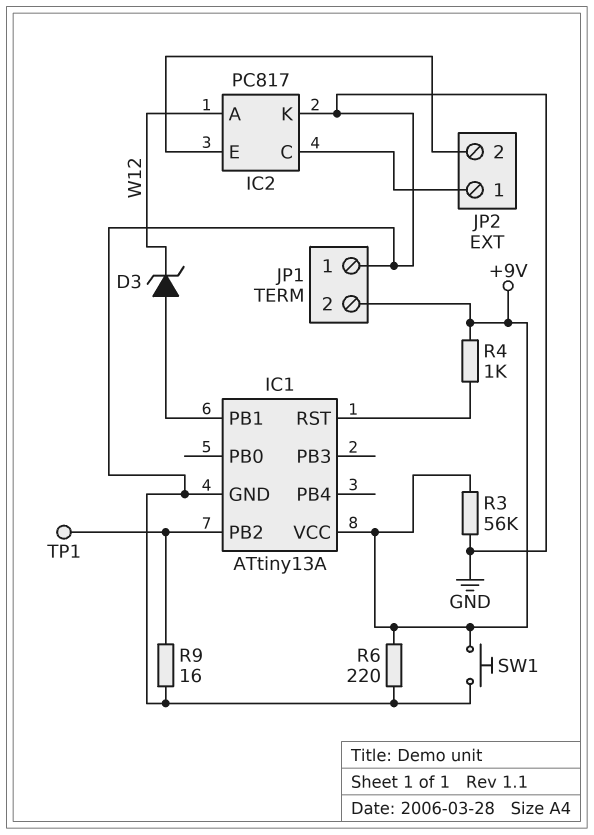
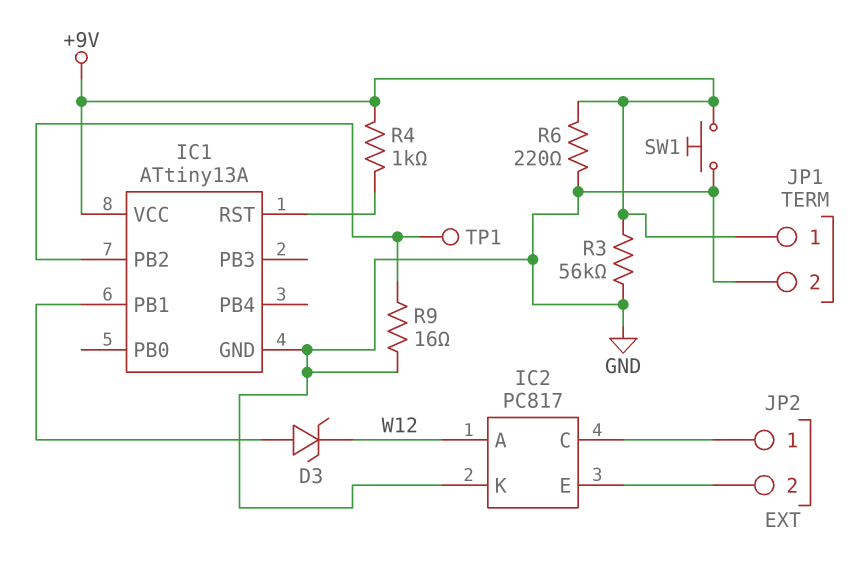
JP1 pin 1: GND -> +9V
JP1 pin 2: +9V -> GND

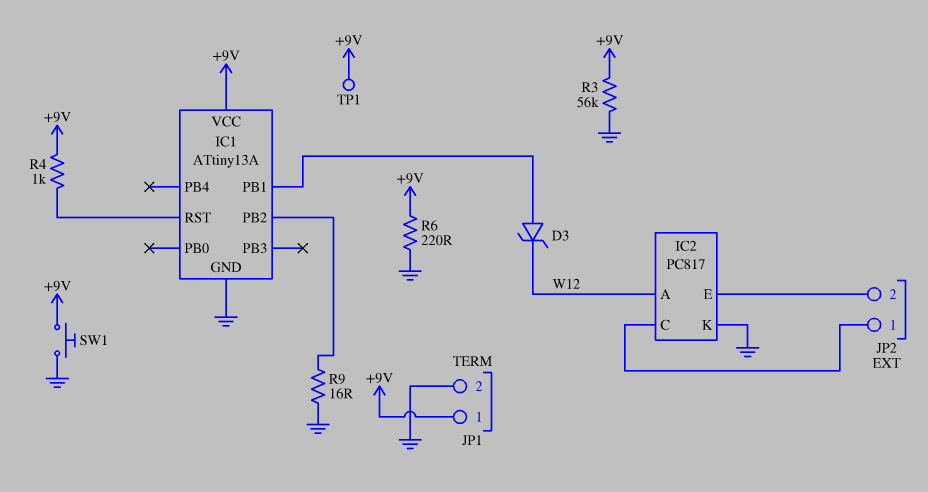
TP1: test point (IC1/PB2) -> test point (+9V)

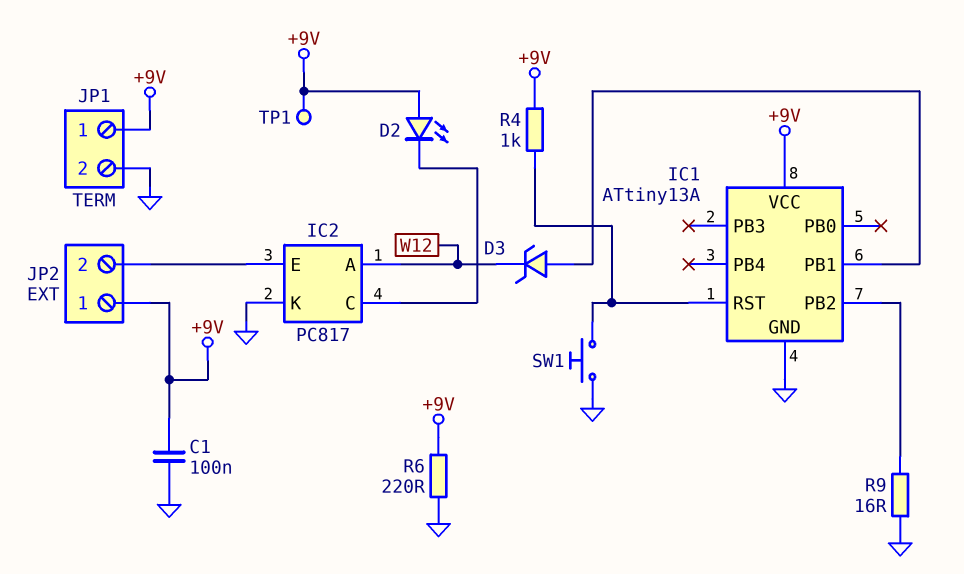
C1: none -> 100nF (+9V, GND)
D2: none -> LED (A +9V, K IC2/C)
JP2 pin 1: IC2/C -> +9V
R3: 56k (+9V, GND) -> none
SW1: button (+9V, GND) -> button (GND, IC1/RST)

